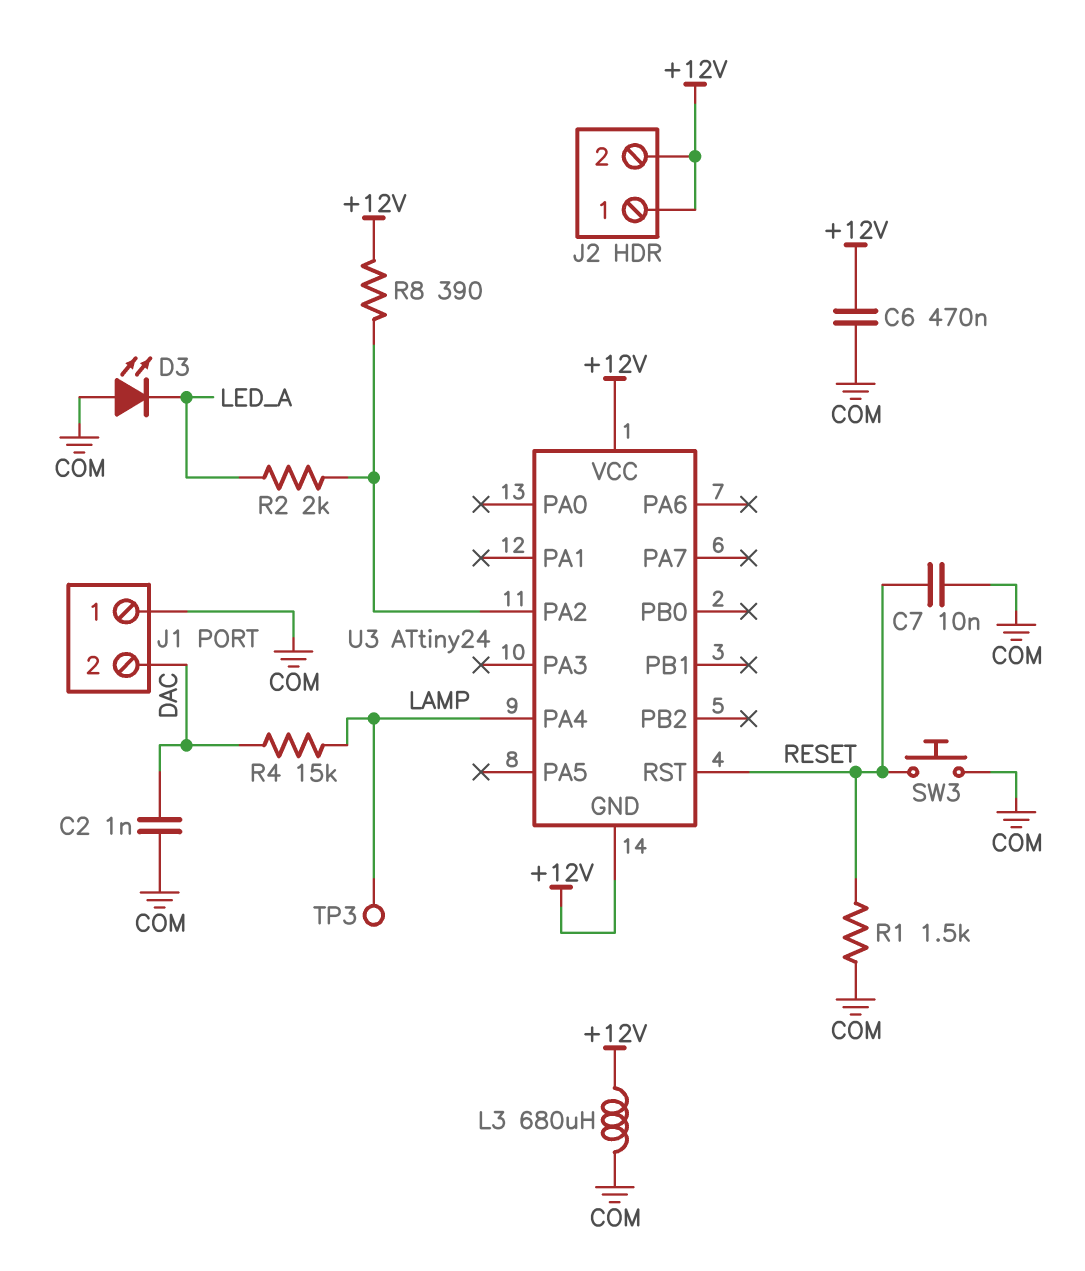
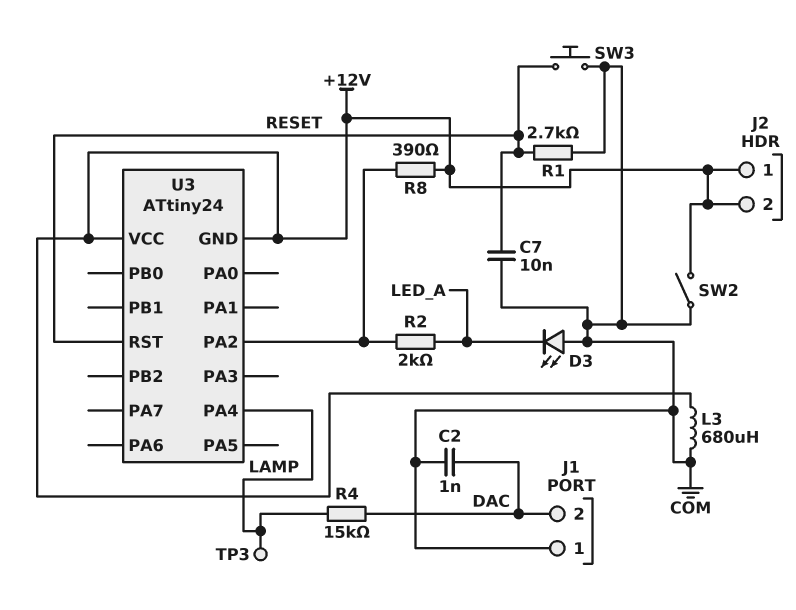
C6: 470nF (+12V, COM) -> none
R1: 1.5k (COM, RESET) -> 2.7k (COM, RESET)
SW2: none -> switch (+12V, COM)

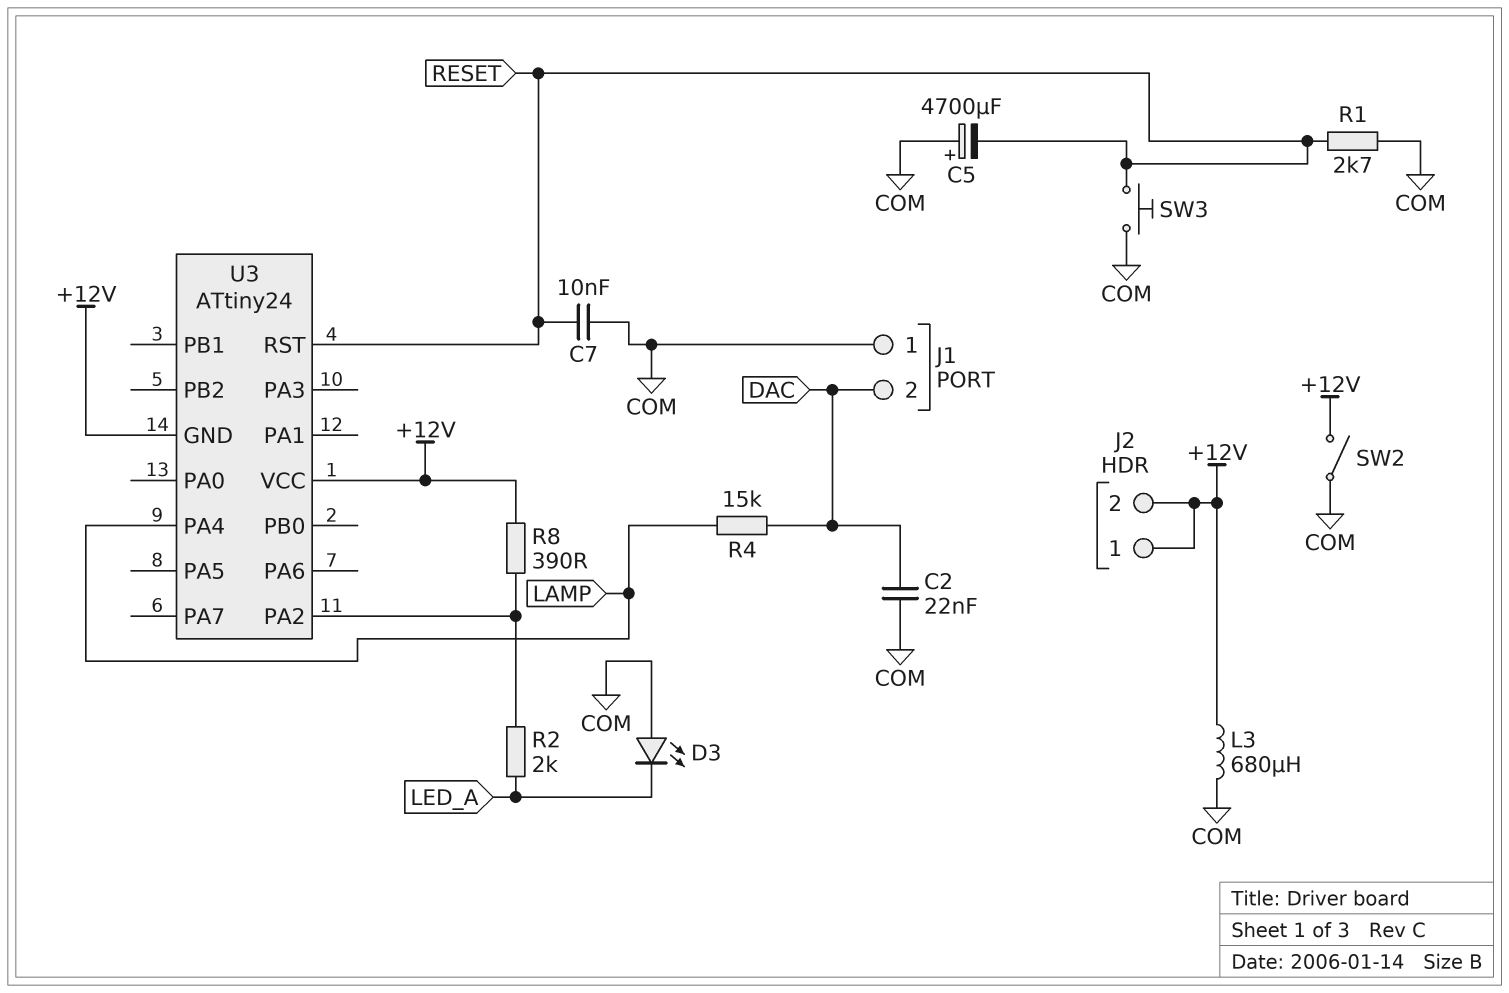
C2: 1nF (COM, DAC) -> 22nF (COM, DAC)
C5: none -> 4700uF (plus COM, minus RESET)
TP3: test point (LAMP) -> none

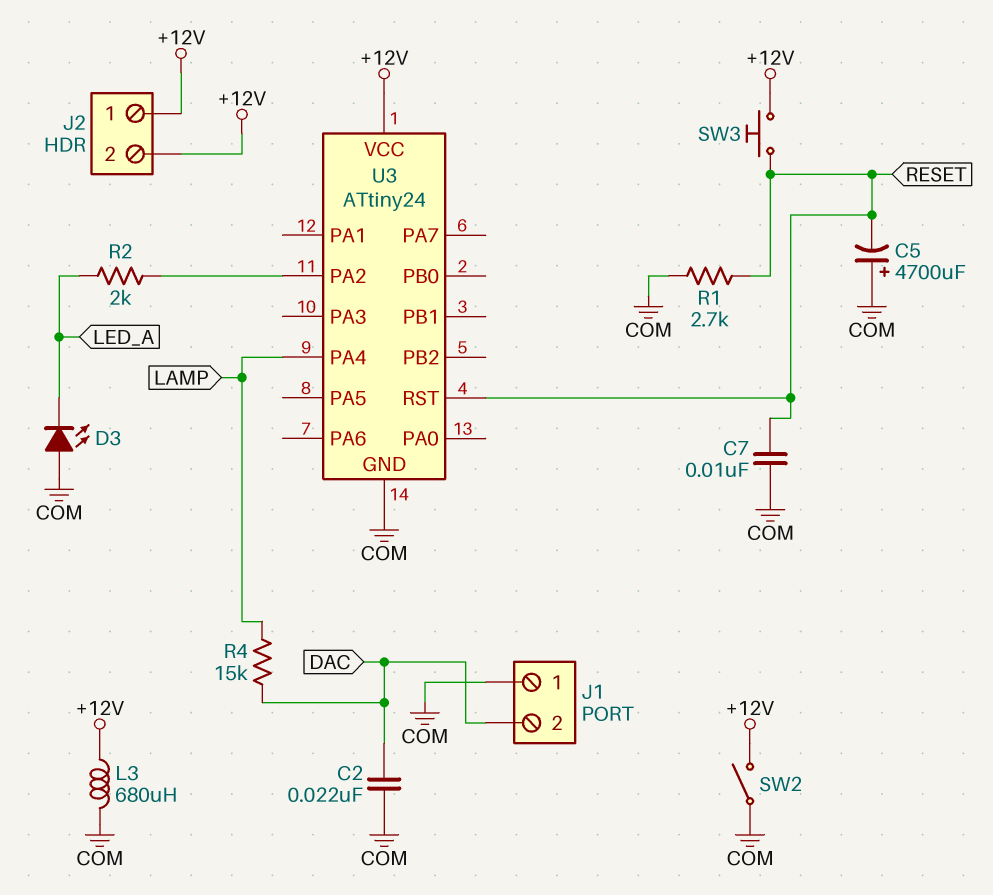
R8: 390 (+12V, U3/PA2) -> none
SW3: button (COM, RESET) -> button (+12V, RESET)
U3 pin GND: +12V -> COM

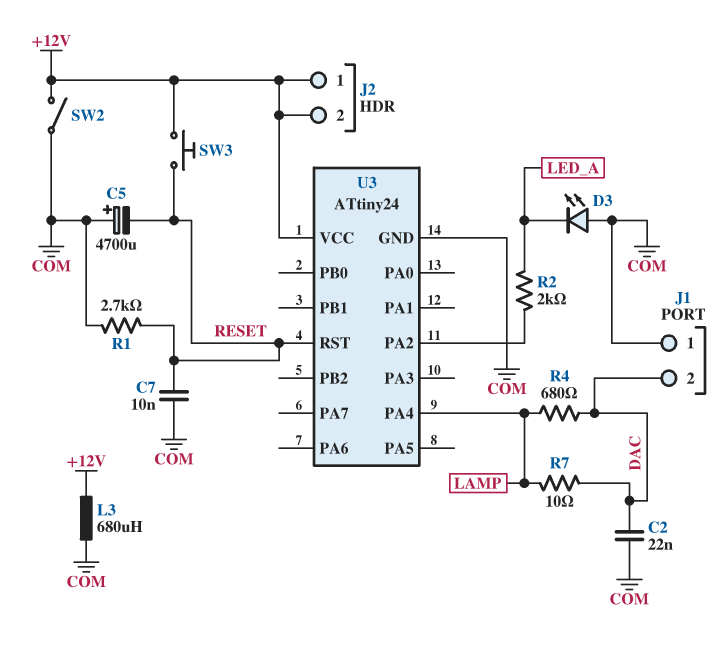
R4: 15k (DAC, LAMP) -> 680 (DAC, LAMP)
R7: none -> 10 (DAC, LAMP)

